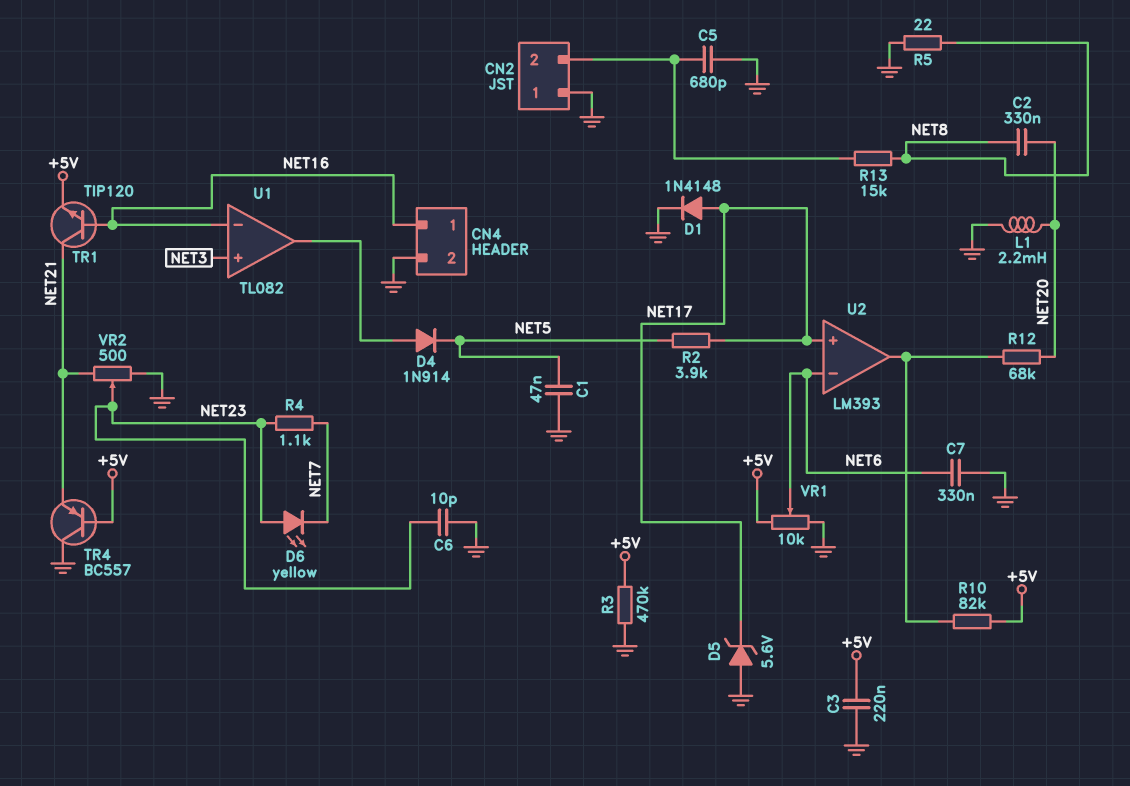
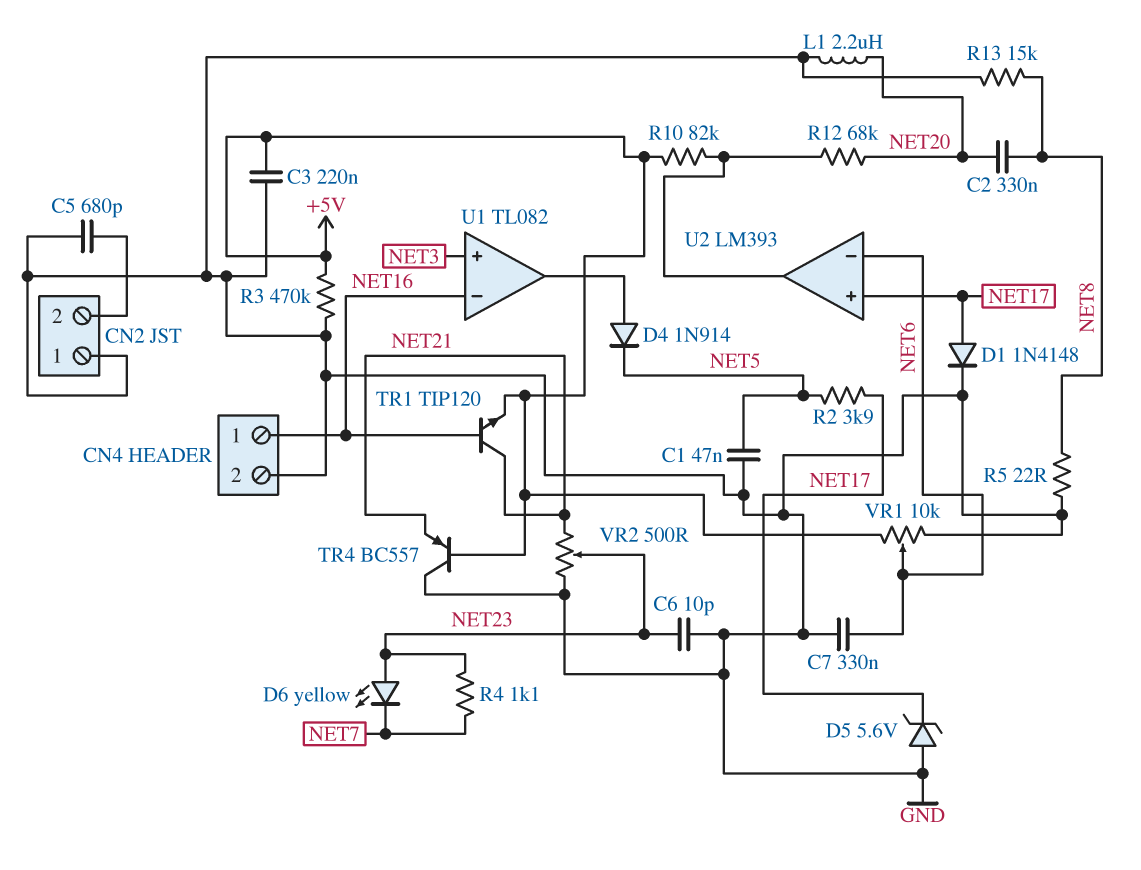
L1: 2.2mH (GND, NET20) -> 2.2uH (GND, NET20)
R13: 15k (CN2/2, NET8) -> 15k (GND, NET8)

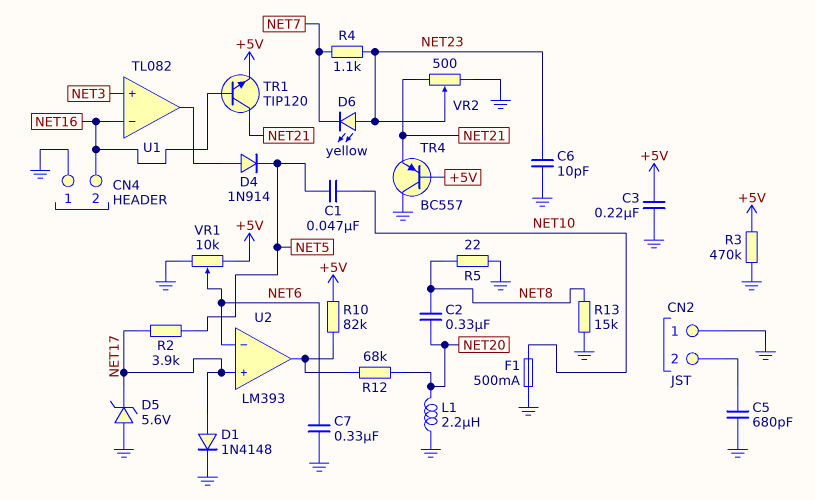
C1: 47nF (GND, NET5) -> 47nF (NET5, NET10)
CN4 pin 1: NET16 -> GND
CN4 pin 2: GND -> NET16
F1: none -> 500mA (GND, NET10)

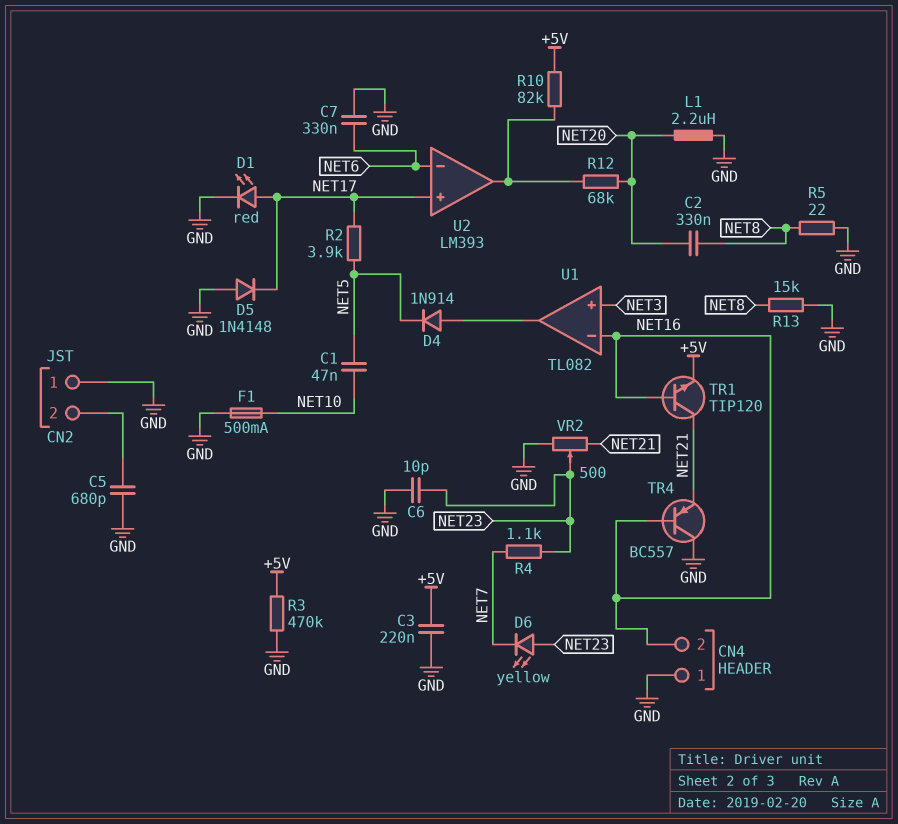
D1: diode 1N4148 (A NET17, K GND) -> LED red (A NET17, K GND)
D5: zener 5.6V (A GND, K NET17) -> diode 1N4148 (A GND, K NET17)
TR4: PNP BC557 (B +5V, C GND, E NET21) -> PNP BC557 (B NET16, C GND, E NET21)
VR1: 10k (+5V, GND, wiper NET6) -> none

